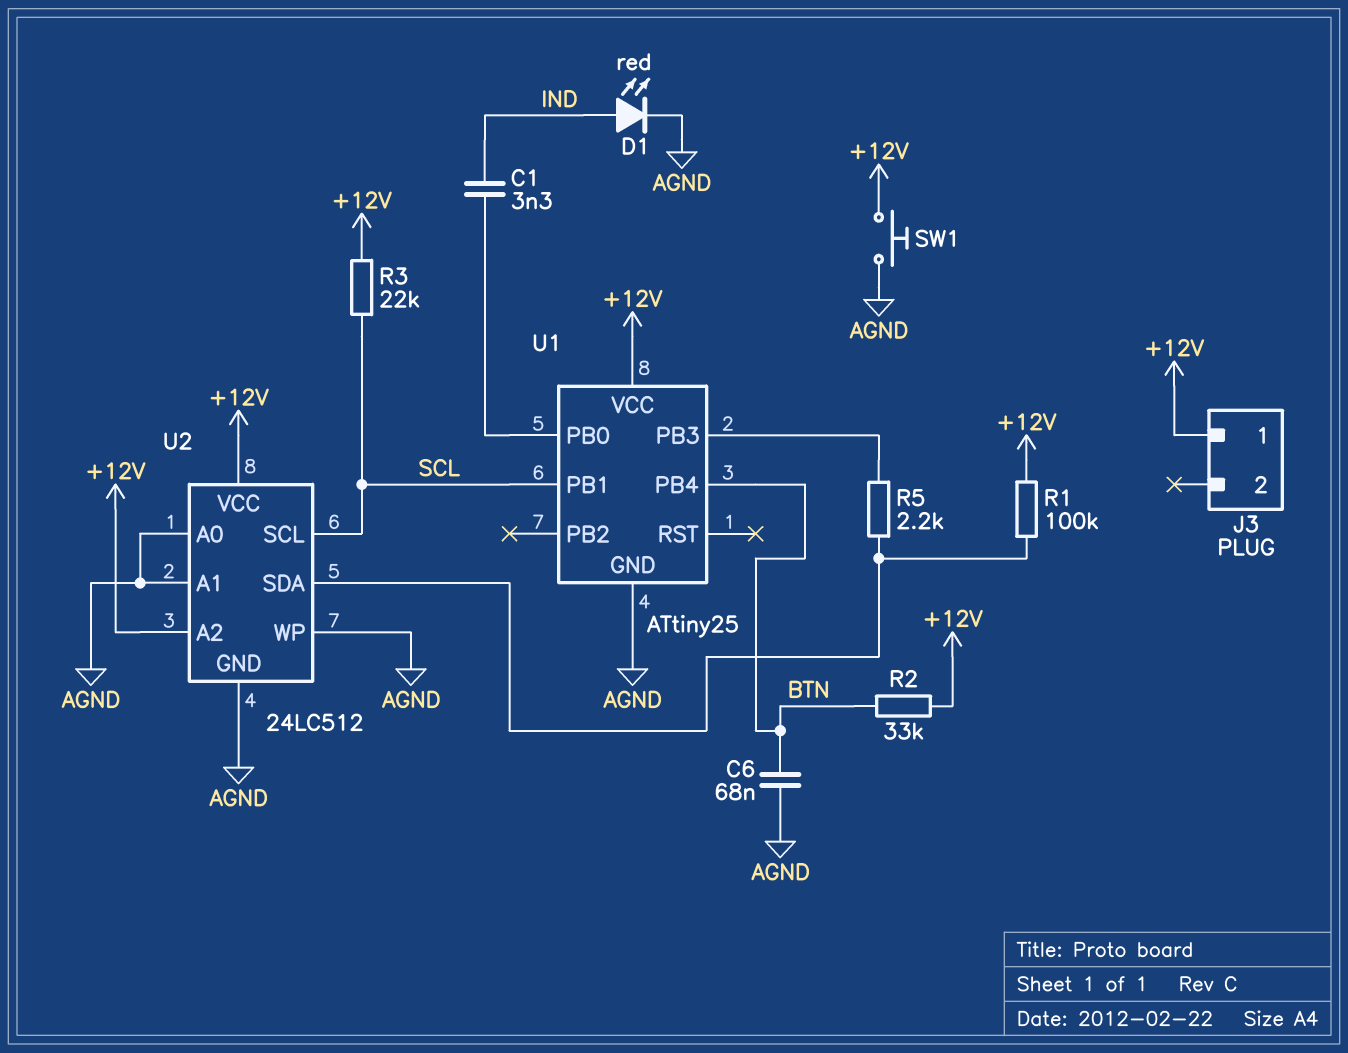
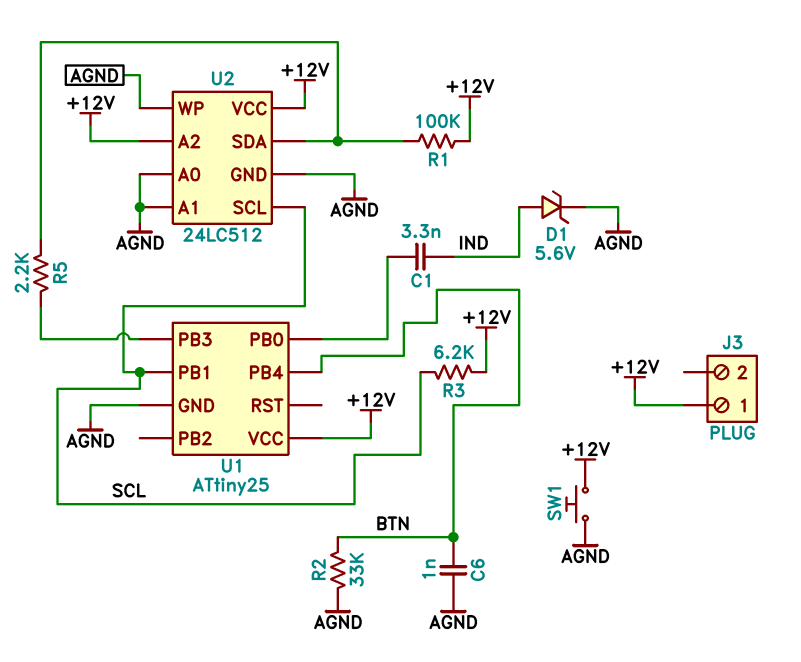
C6: 68nF (AGND, BTN) -> 1nF (AGND, BTN)
D1: LED red (A IND, K AGND) -> zener 5.6V (A IND, K AGND)
R2: 33k (+12V, BTN) -> 33k (AGND, BTN)
R3: 22k (+12V, SCL) -> 6.2k (+12V, SCL)

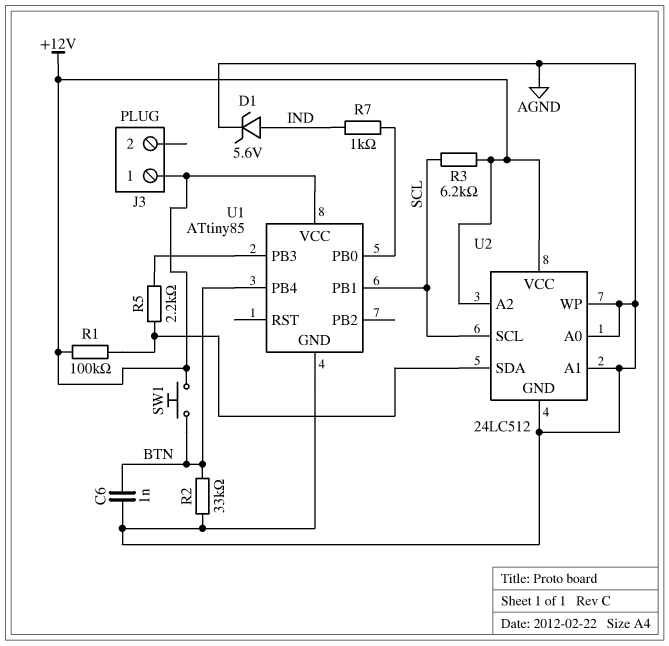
C1: 3.3nF (IND, U1/PB0) -> none
R7: none -> 1k (IND, U1/PB0)
SW1: button (+12V, AGND) -> button (+12V, BTN)
U1: ATtiny25 -> ATtiny85

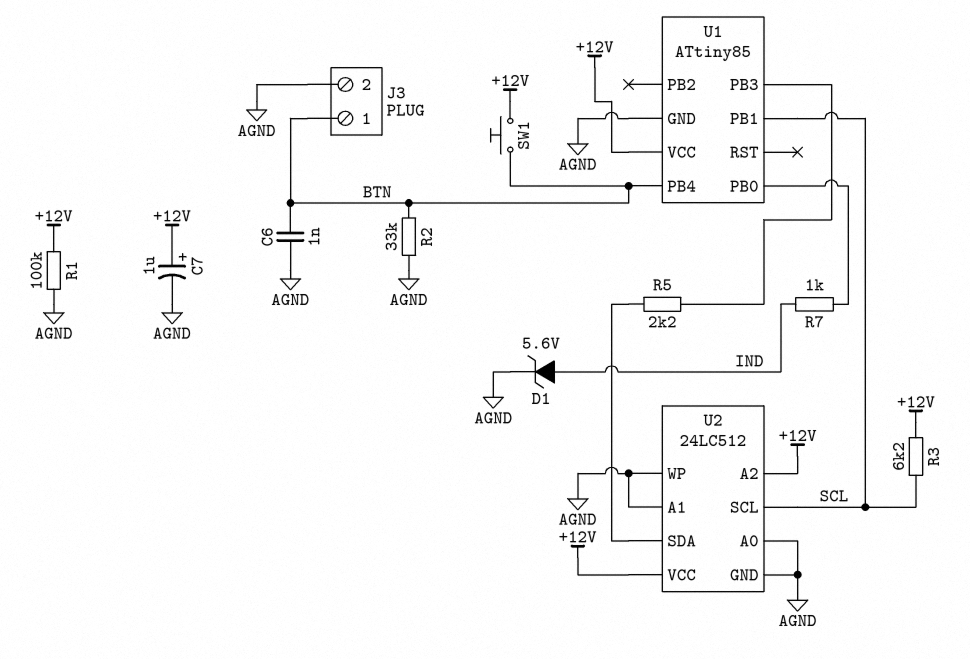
C7: none -> 1uF (plus +12V, minus AGND)
J3 pin 1: +12V -> BTN
J3 pin 2: none -> AGND
R1: 100k (+12V, U2/SDA) -> 100k (+12V, AGND)

